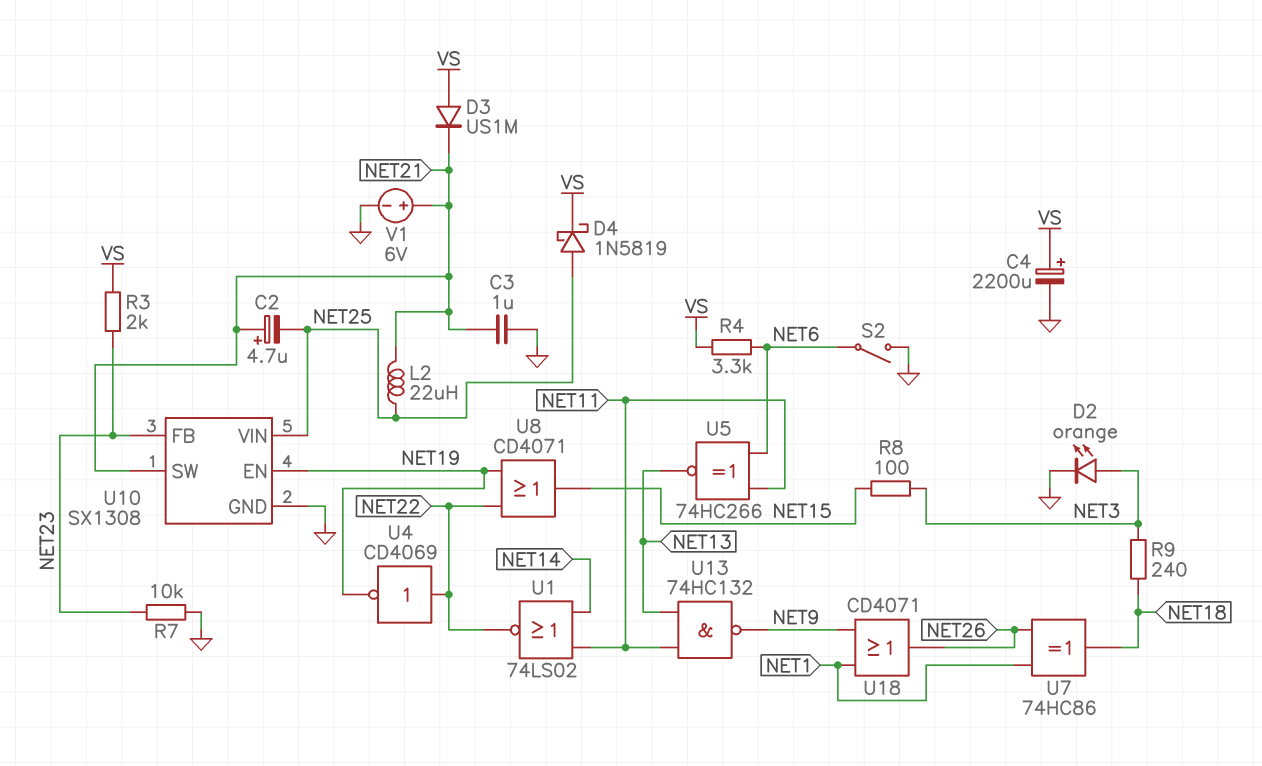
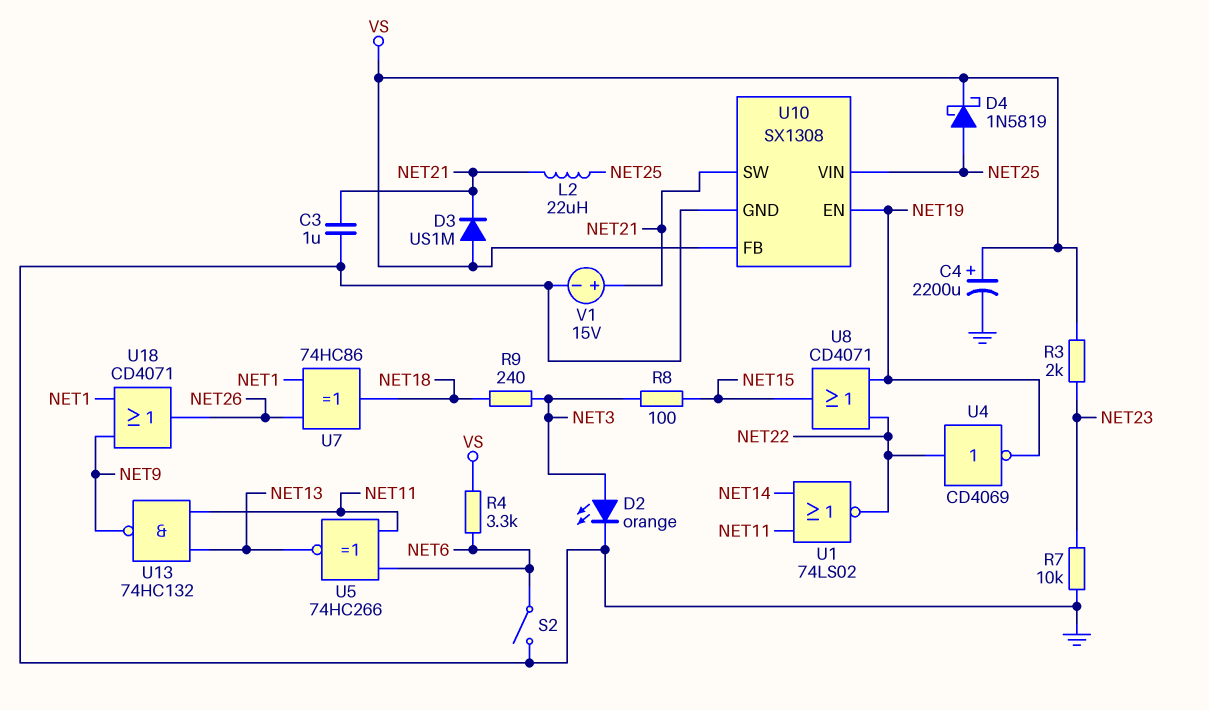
C2: 4.7uF (plus NET21, minus NET25) -> none
U10 pin FB: NET23 -> VS
V1: 6V (plus NET21, minus GND) -> 15V (plus NET21, minus GND)

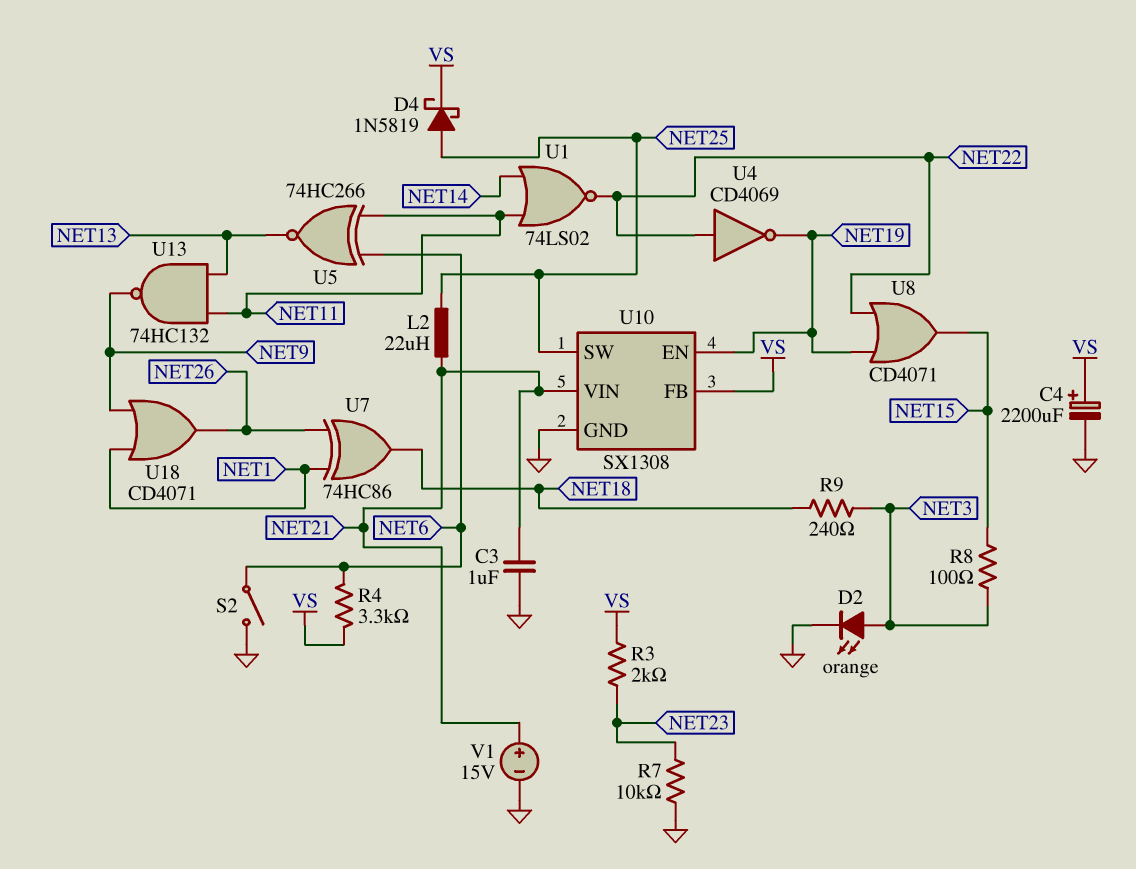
D3: diode US1M (A VS, K NET21) -> none
U10 pin SW: NET21 -> NET25
U10 pin VIN: NET25 -> NET21

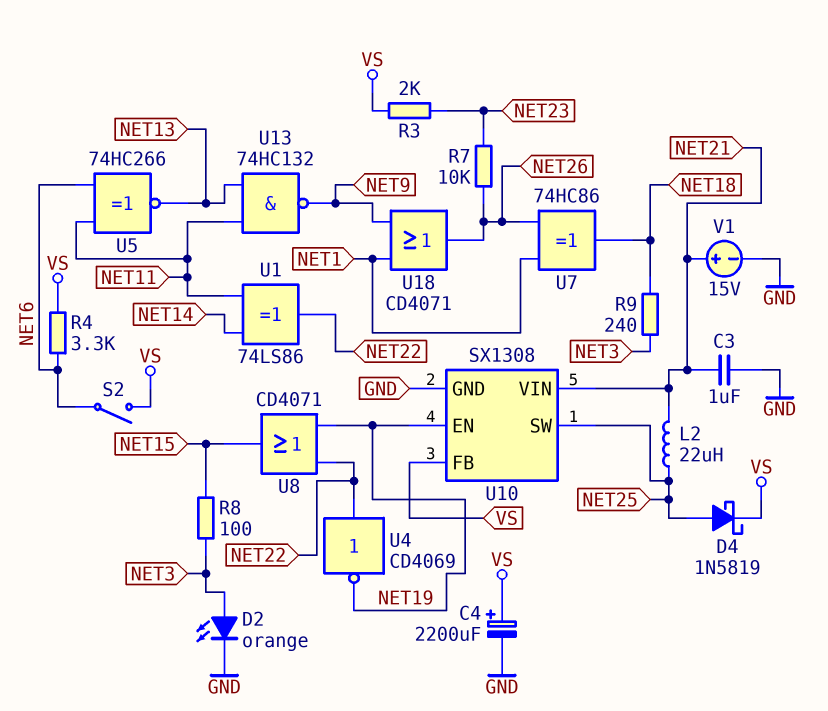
R7: 10k (GND, NET23) -> 10k (NET23, NET26)
S2: switch (GND, NET6) -> switch (NET6, VS)
U1: NOR 74LS02 (in NET11, in NET14, out NET22) -> XOR 74LS86 (in NET11, in NET14, out NET22)

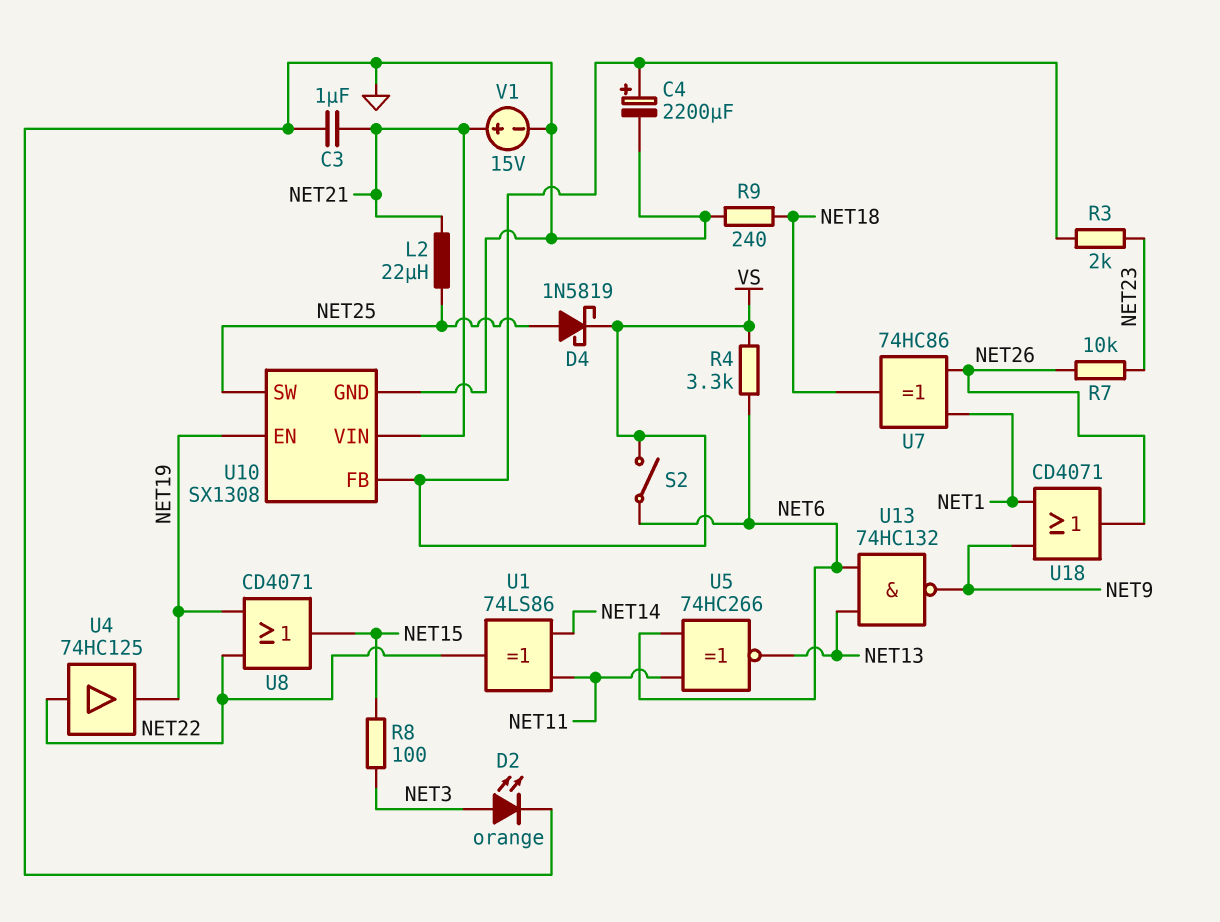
R9: 240 (NET3, NET18) -> 240 (GND, NET18)
U4: NOT CD4069 (in NET22, out NET19) -> buffer 74HC125 (in NET22, out NET19)
U13: NAND 74HC132 (in NET11, in NET13, out NET9) -> NAND 74HC132 (in NET6, in NET13, out NET9)

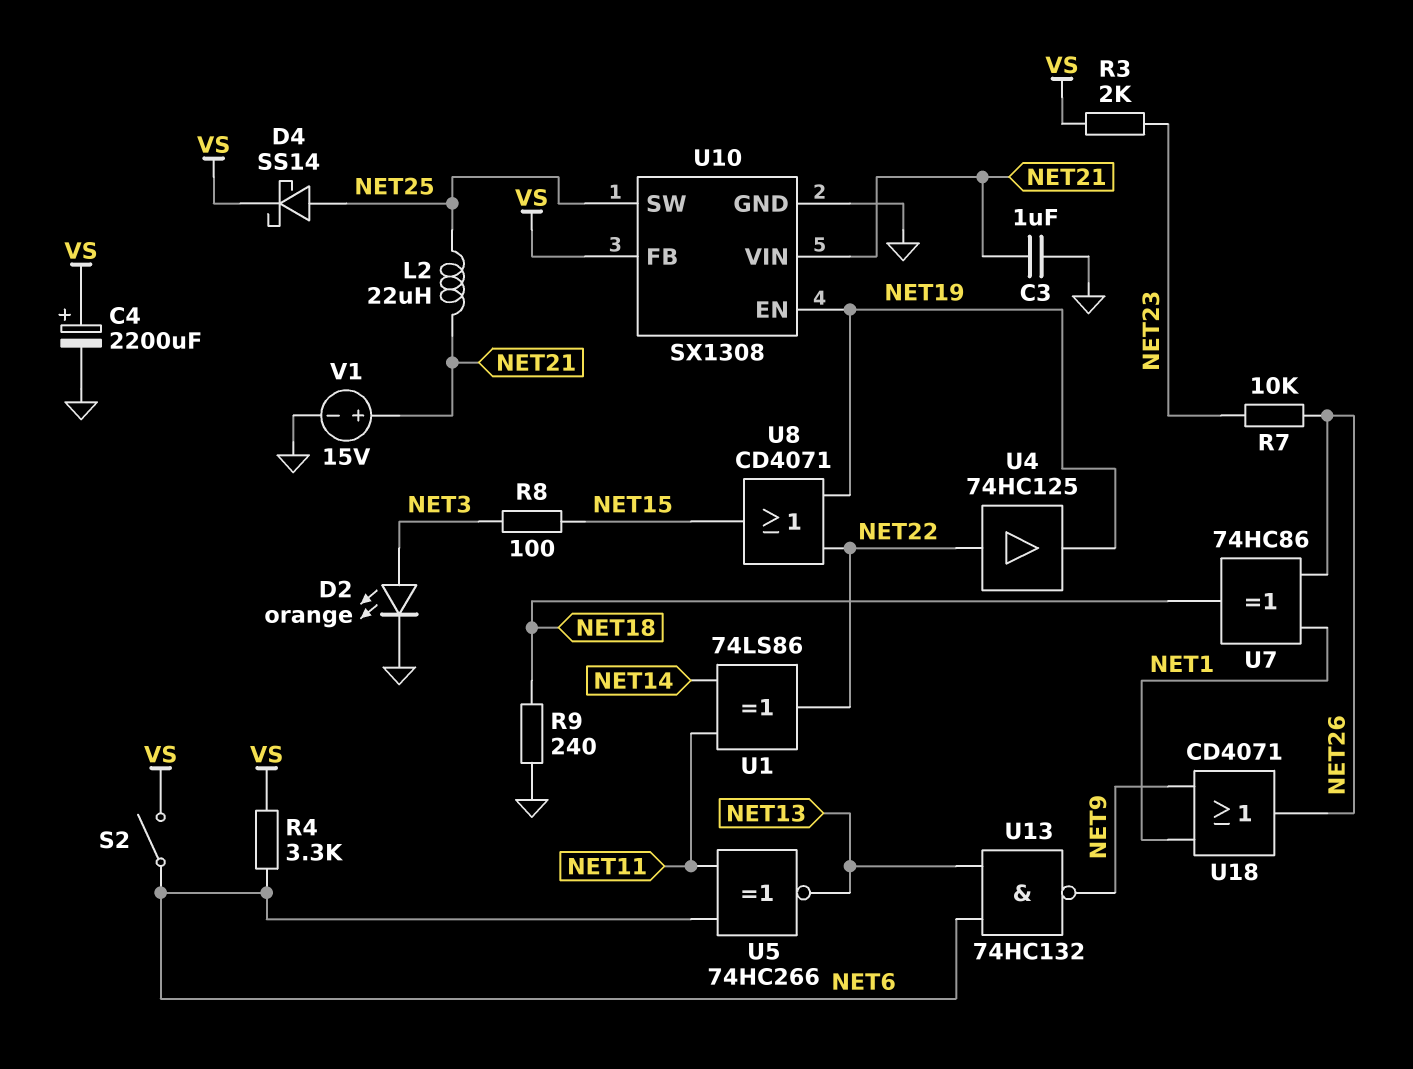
D4: schottky 1N5819 (A NET25, K VS) -> schottky SS14 (A NET25, K VS)

